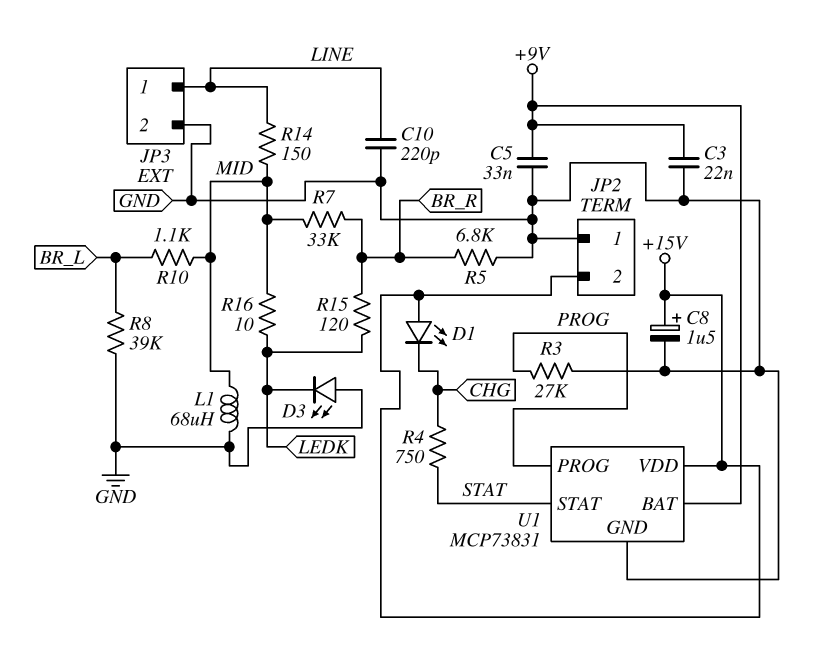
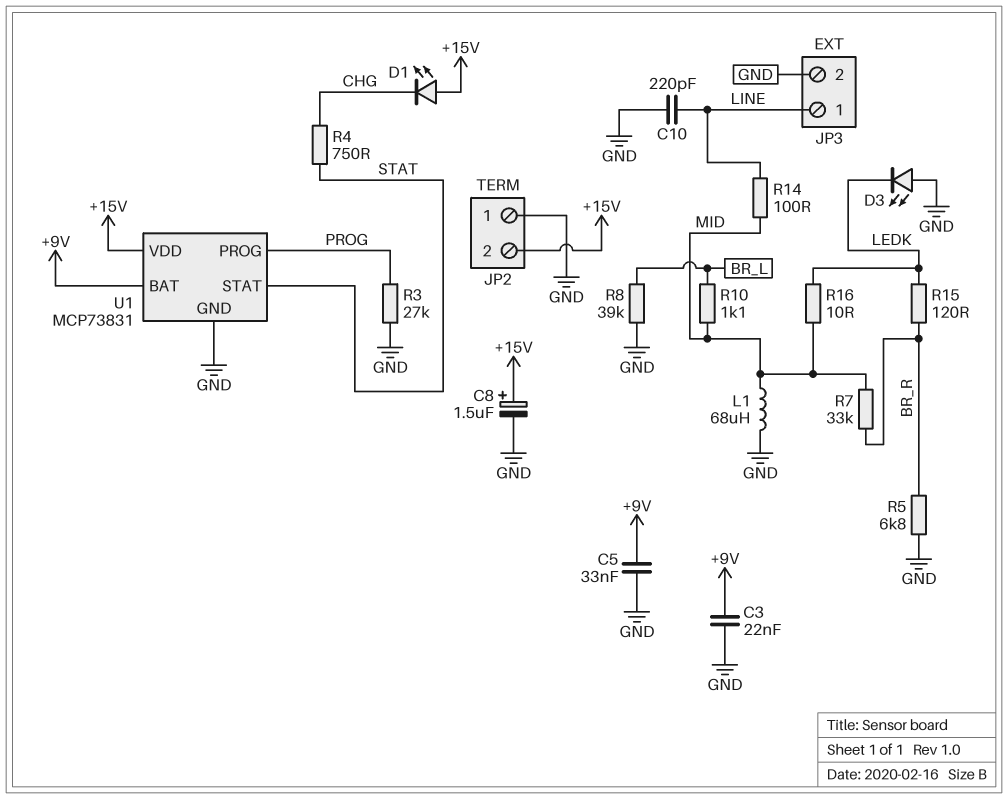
R14: 150 (LINE, MID) -> 100 (LINE, MID)

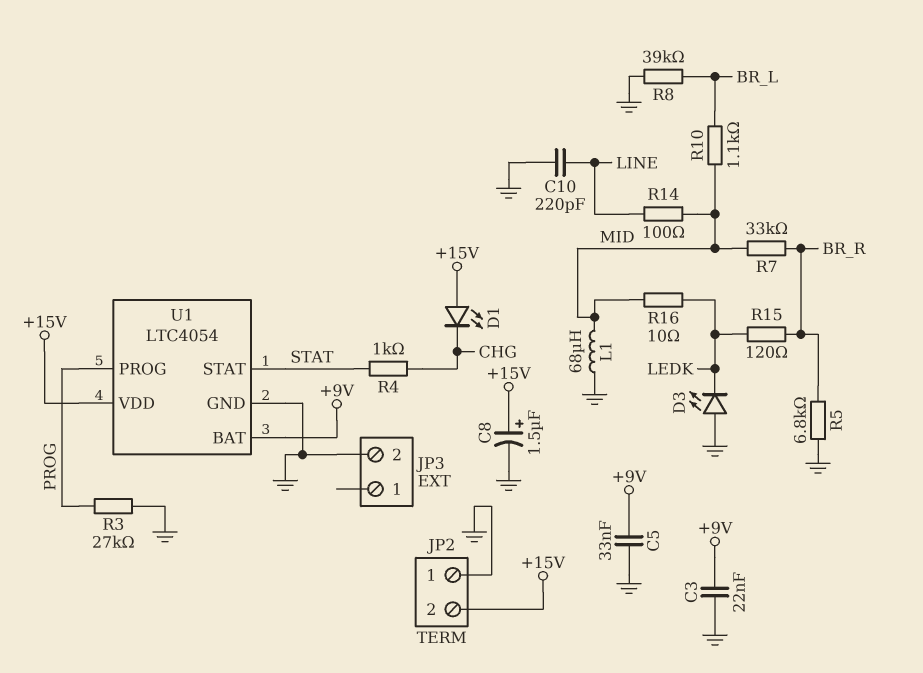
JP3 pin 1: LINE -> none
R4: 750 (CHG, STAT) -> 1k (CHG, STAT)
U1: MCP73831 -> LTC4054

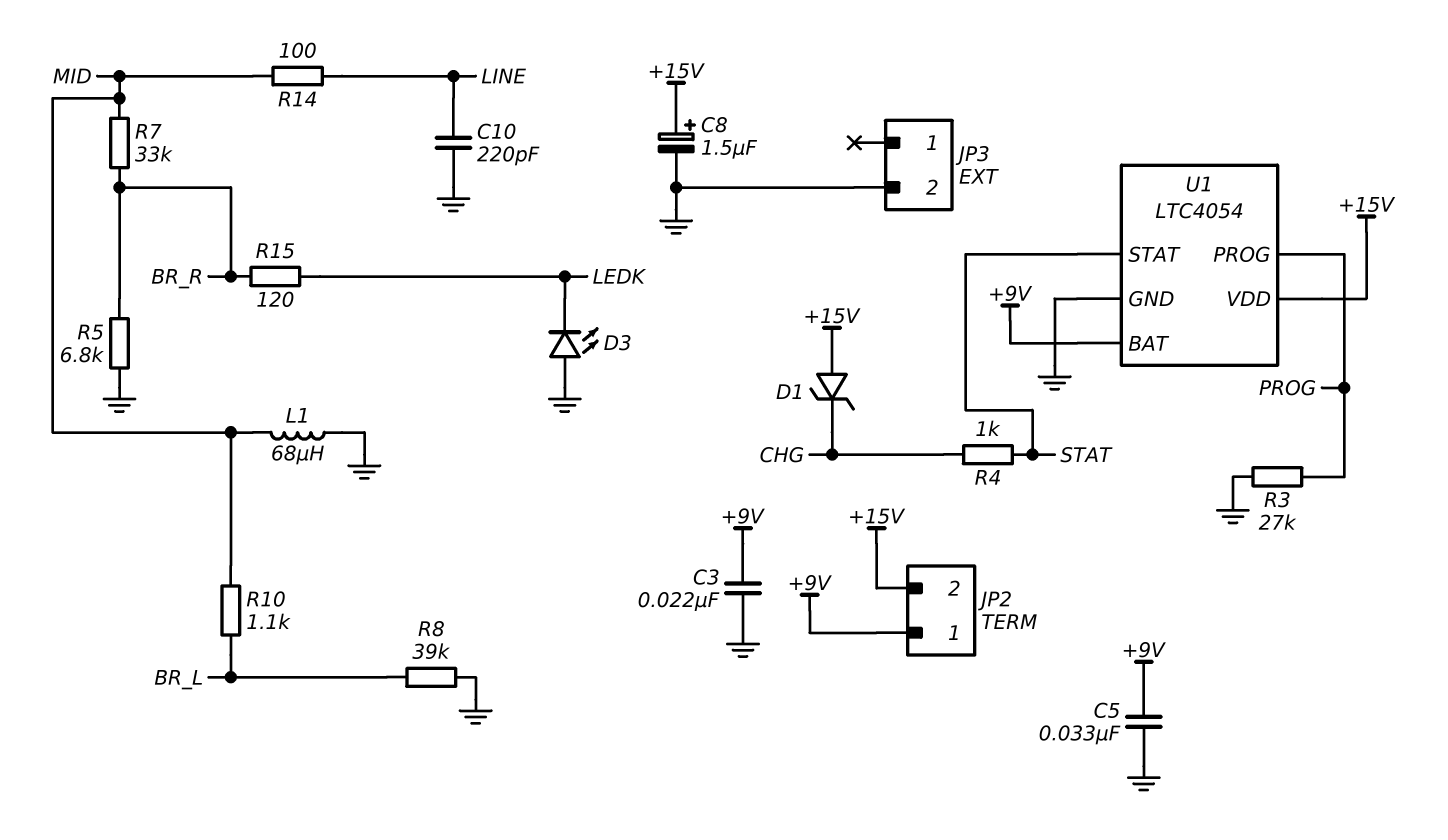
D1: LED (A +15V, K CHG) -> zener (A +15V, K CHG)
JP2 pin 1: GND -> +9V
R16: 10 (LEDK, MID) -> none

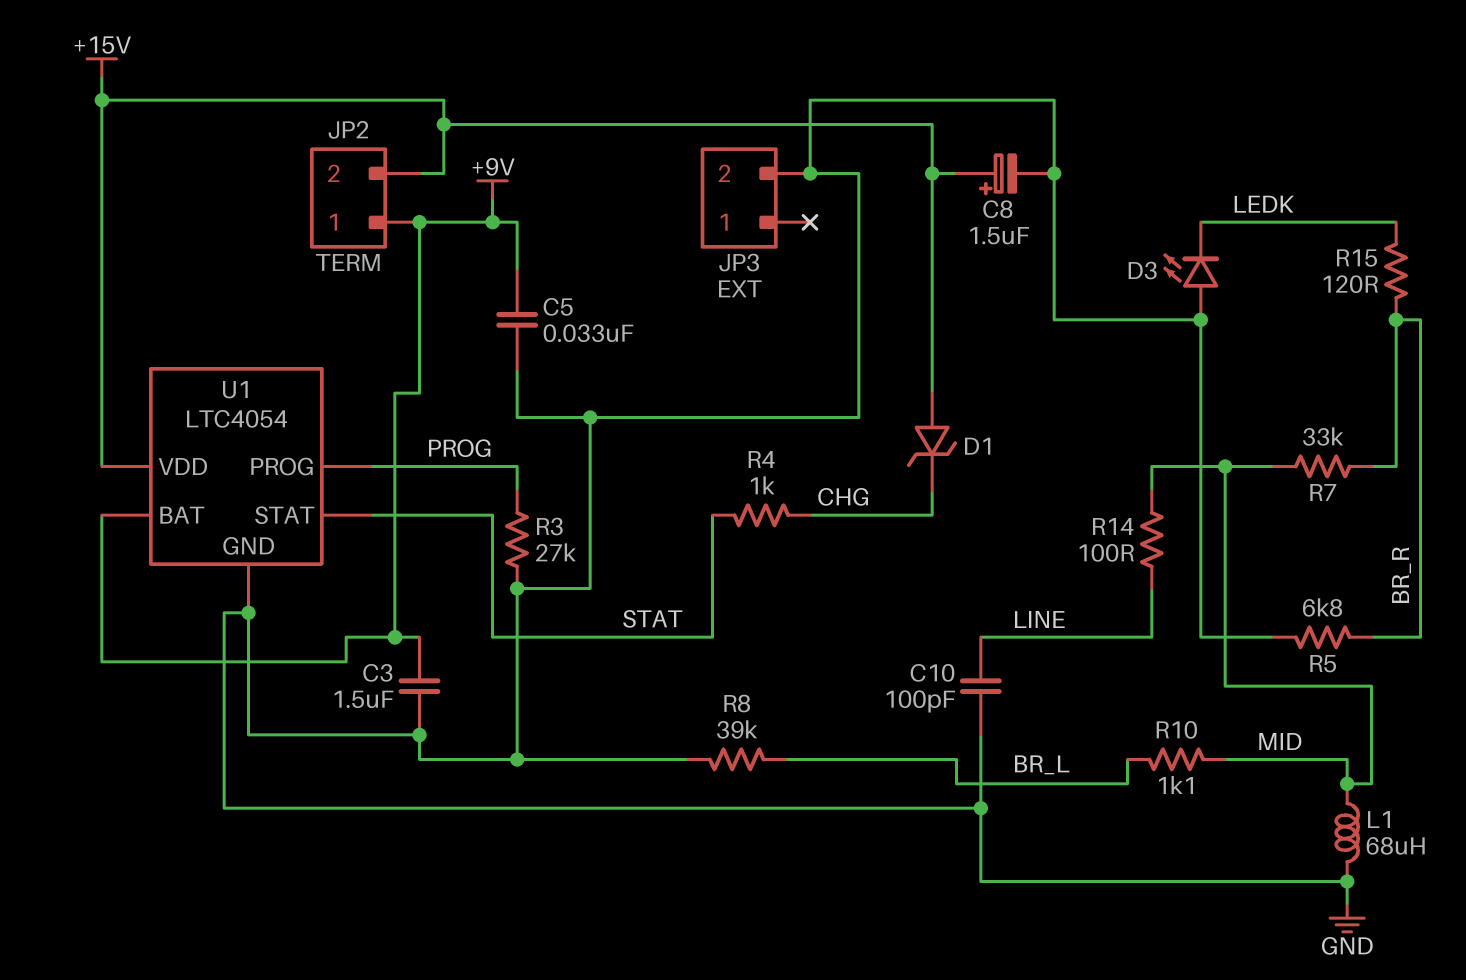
C3: 22nF (+9V, GND) -> 1.5uF (+9V, GND)
C10: 220pF (GND, LINE) -> 100pF (GND, LINE)

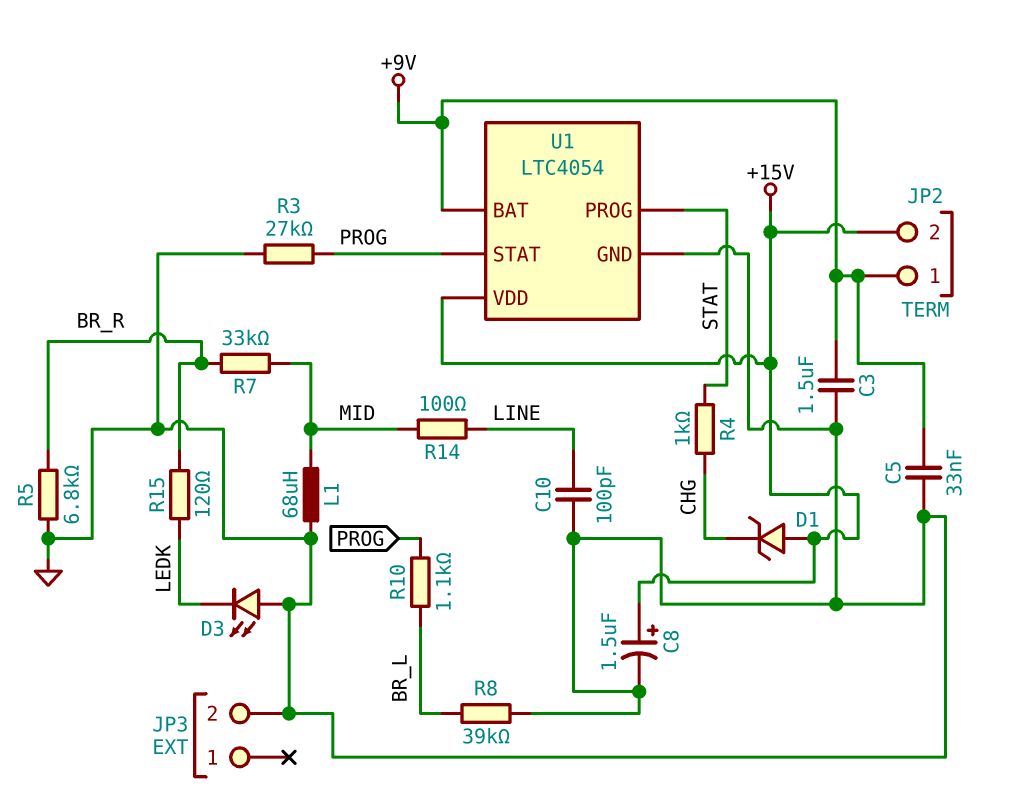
R10: 1.1k (BR_L, MID) -> 1.1k (BR_L, PROG)
U1 pin PROG: PROG -> STAT
U1 pin STAT: STAT -> PROG

